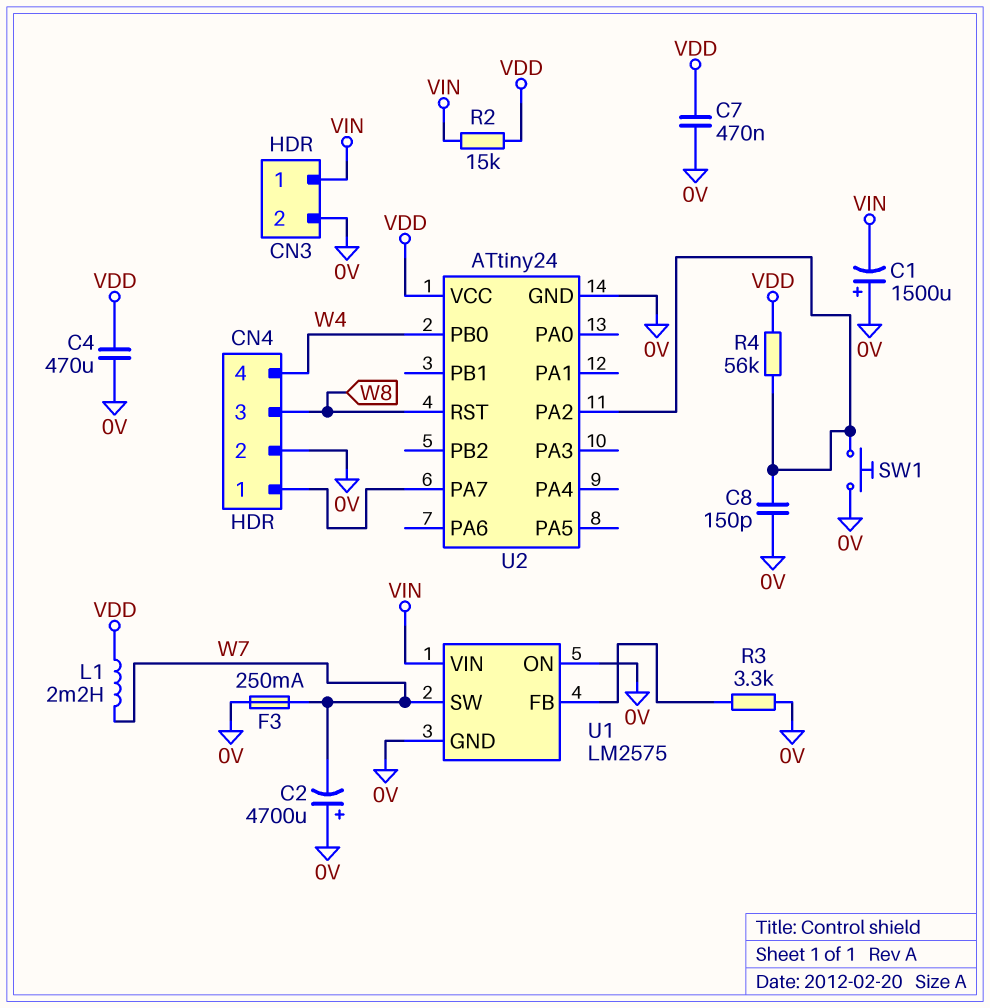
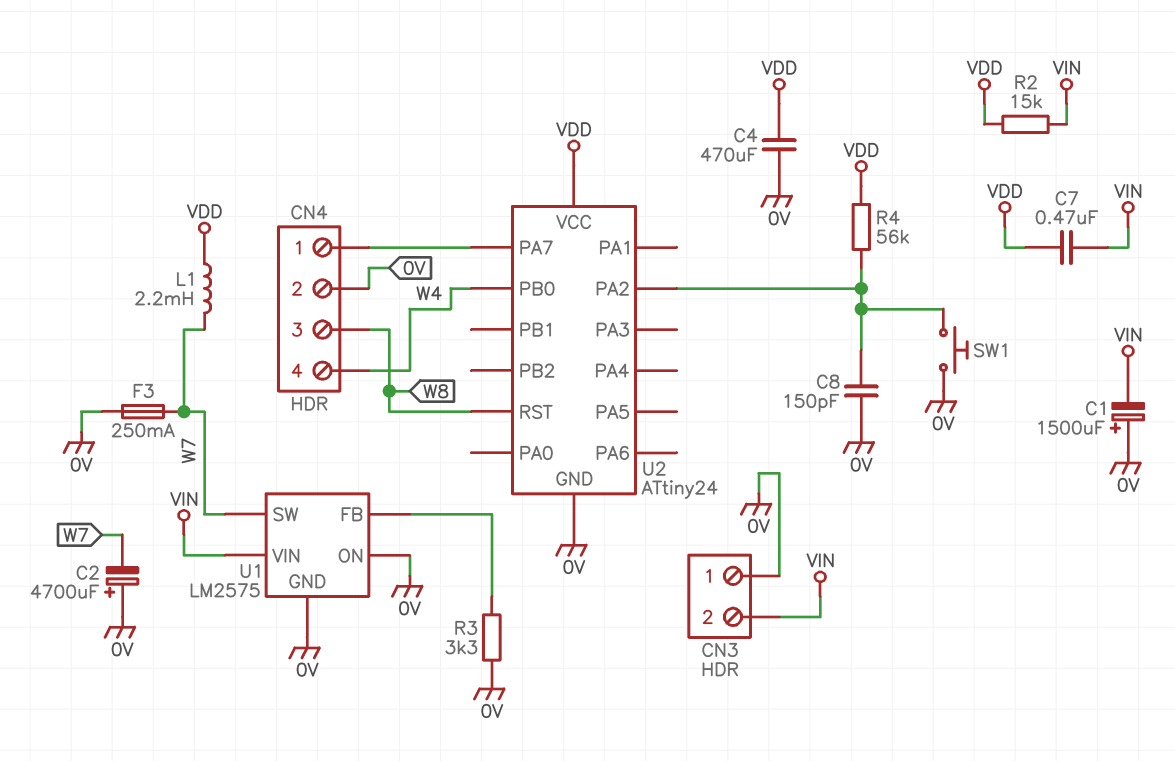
C7: 470nF (0V, VDD) -> 470nF (VDD, VIN)
CN3 pin 1: VIN -> 0V
CN3 pin 2: 0V -> VIN

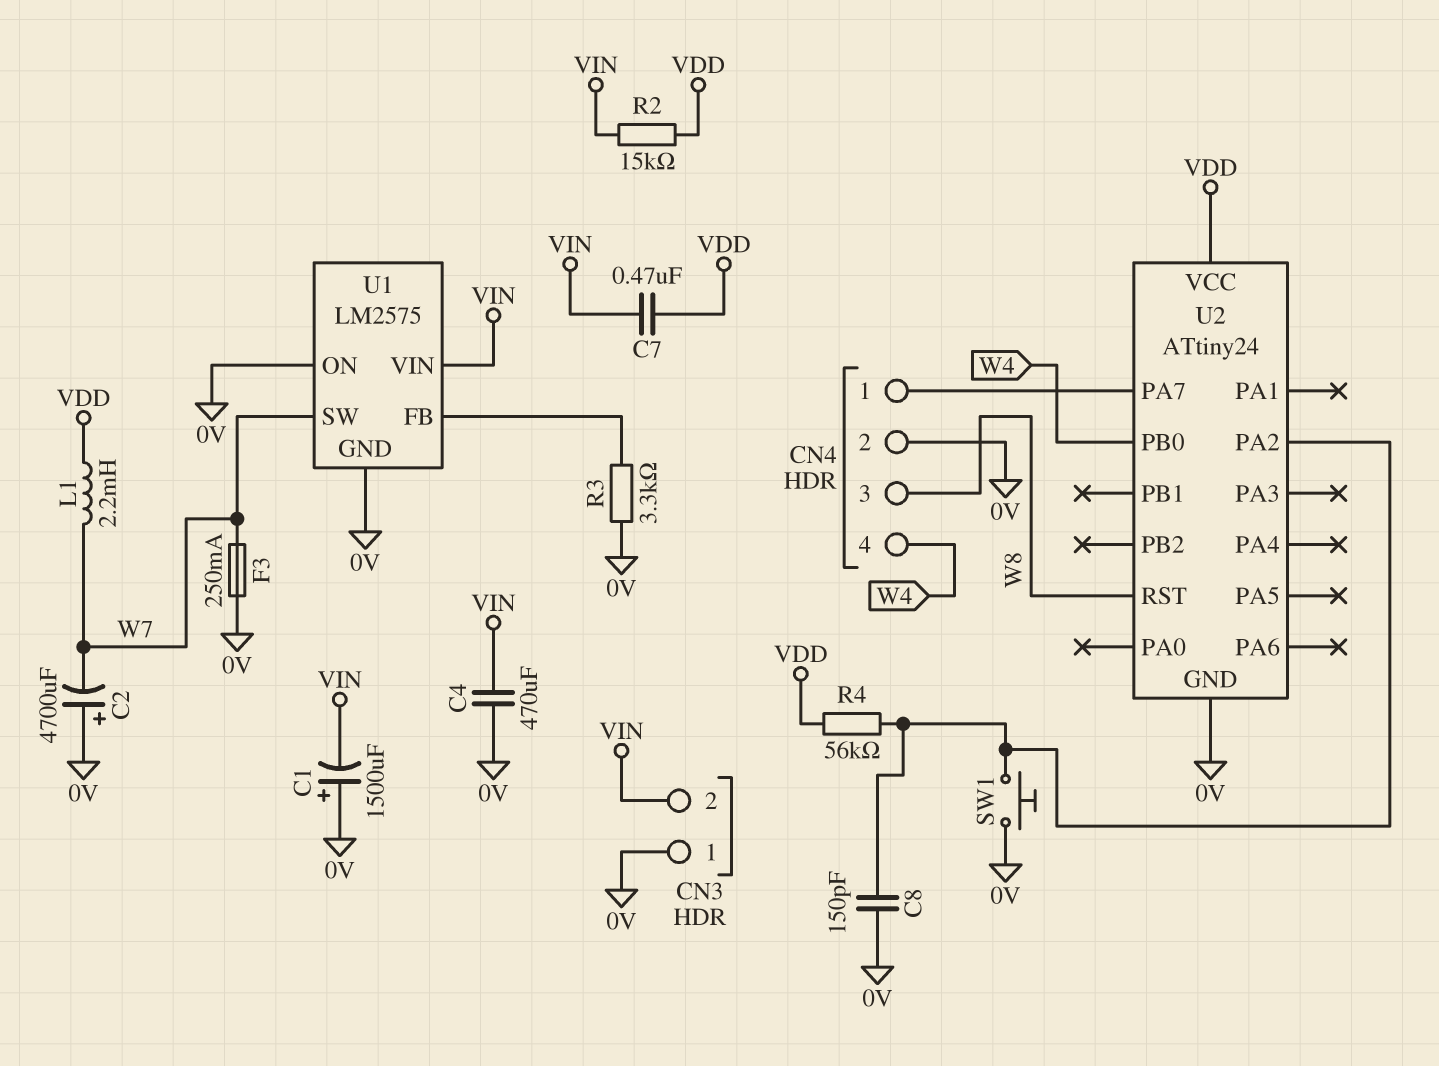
C4: 470uF (0V, VDD) -> 470uF (0V, VIN)

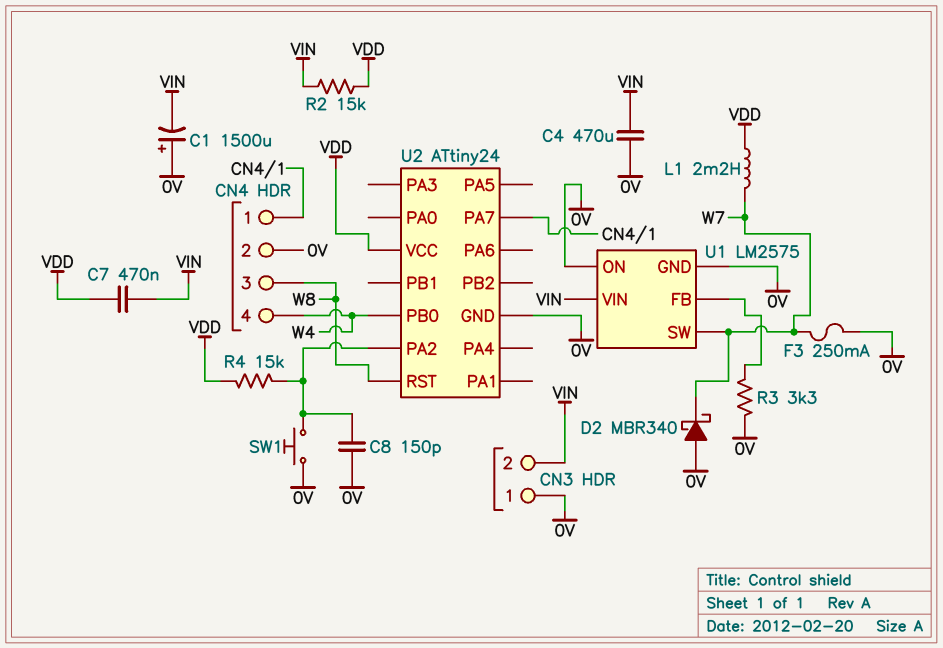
C2: 4700uF (plus 0V, minus W7) -> none
D2: none -> schottky MBR340 (A 0V, K W7)
R4: 56k (U2/PA2, VDD) -> 15k (U2/PA2, VDD)

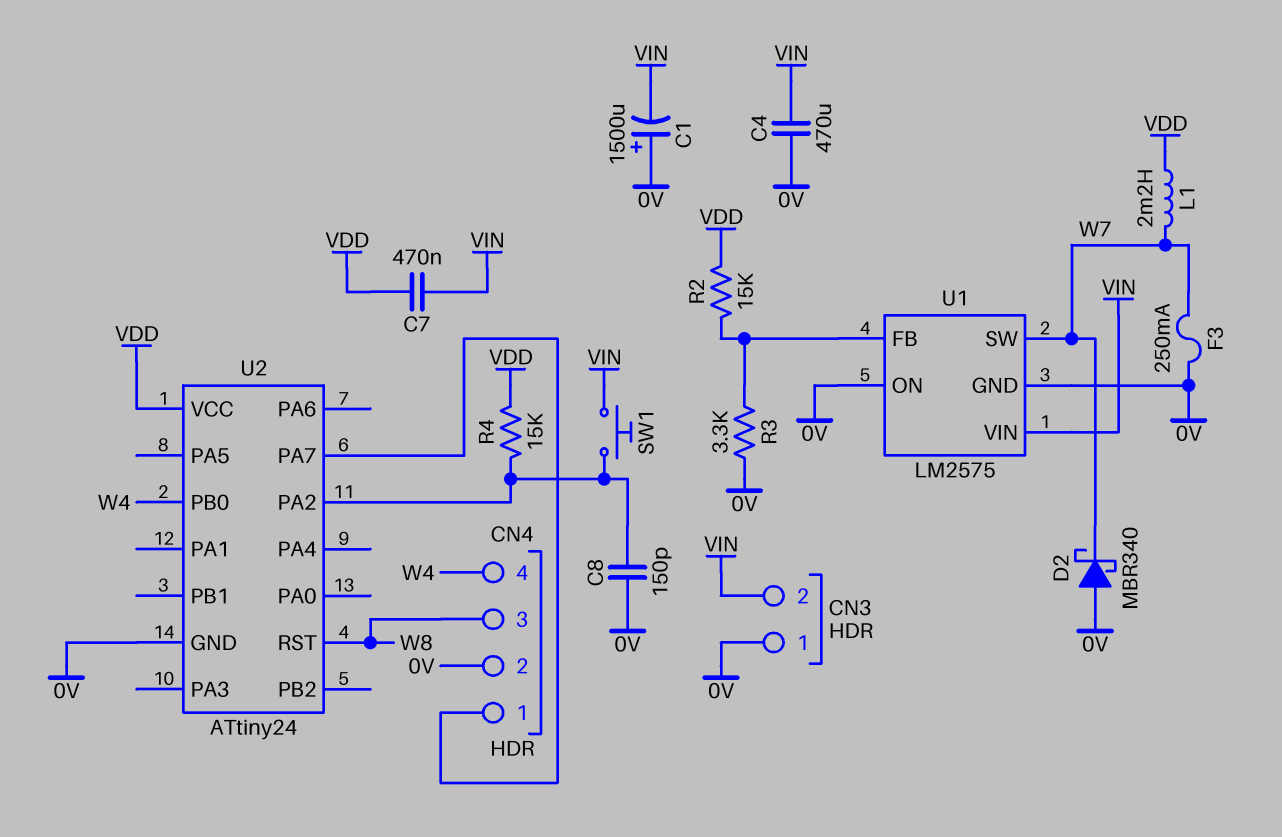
R2: 15k (VDD, VIN) -> 15k (U1/FB, VDD)
SW1: button (0V, U2/PA2) -> button (U2/PA2, VIN)

